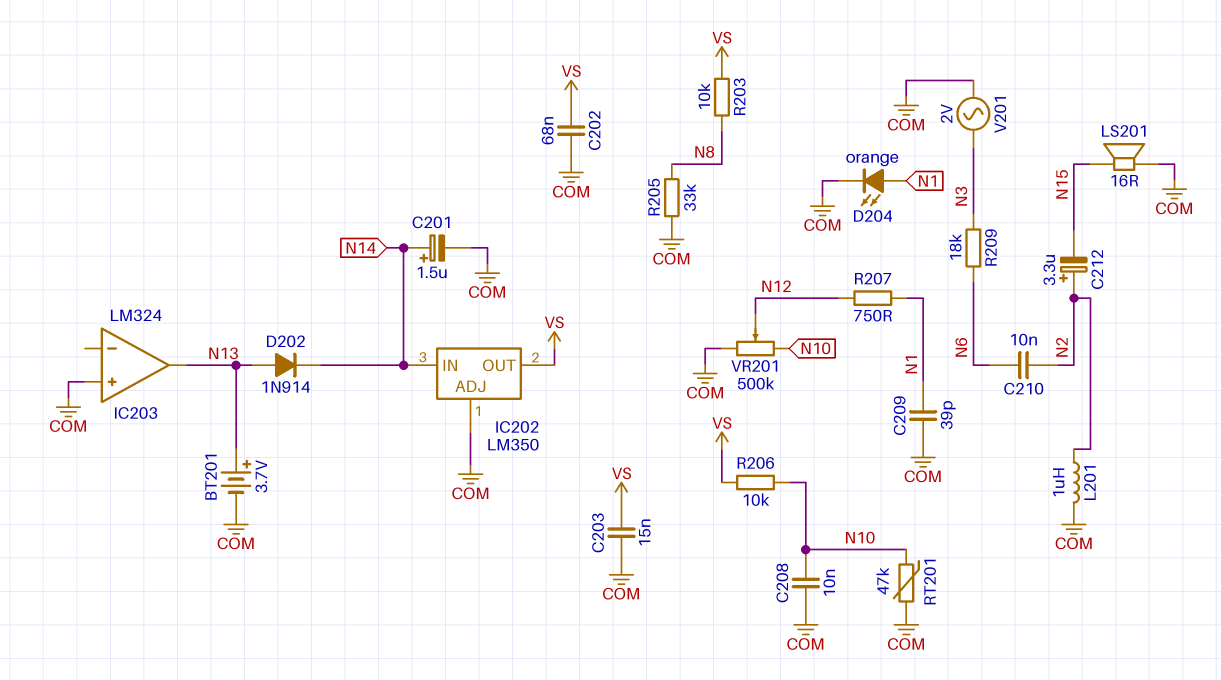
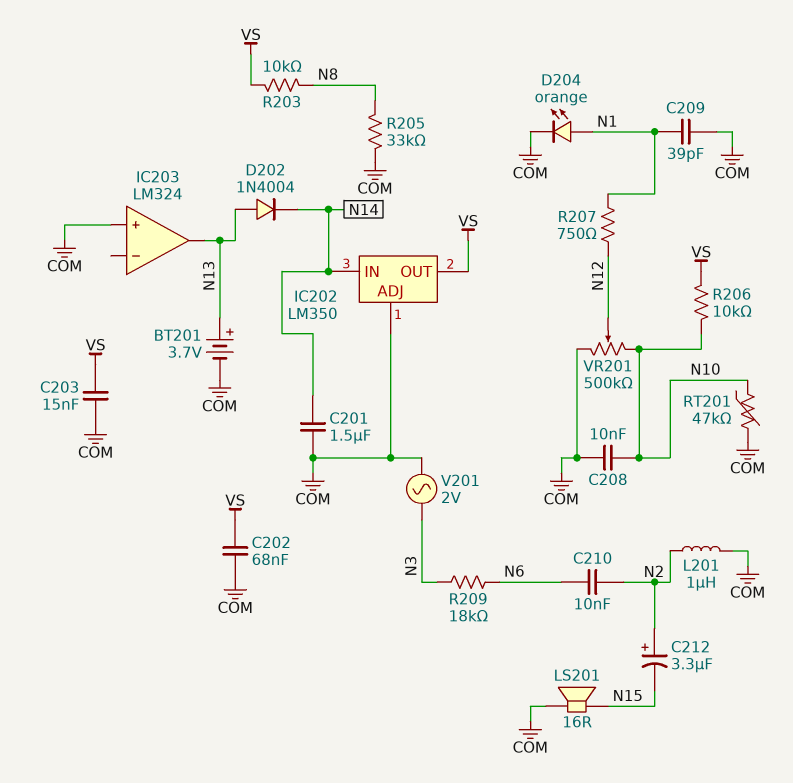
C201: 1.5uF (plus N14, minus COM) -> 1.5uF (COM, N14)
D202: diode 1N914 (A N13, K N14) -> diode 1N4004 (A N13, K N14)

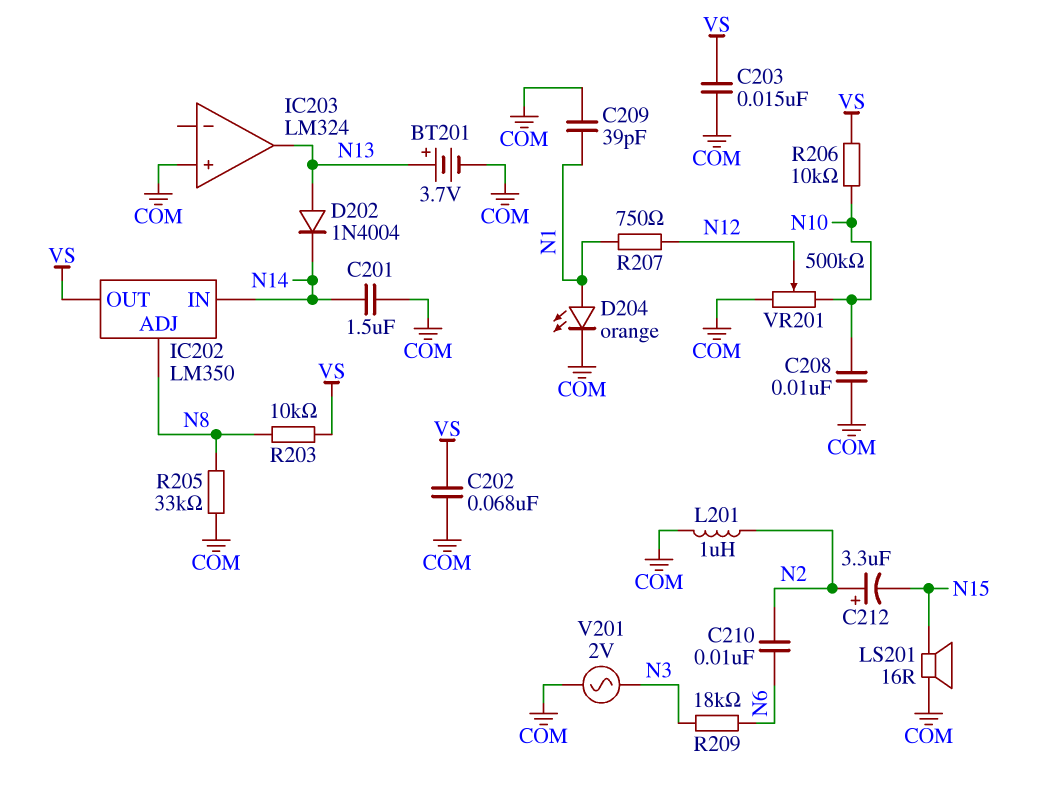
IC202 pin ADJ: COM -> N8
RT201: 47k (COM, N10) -> none

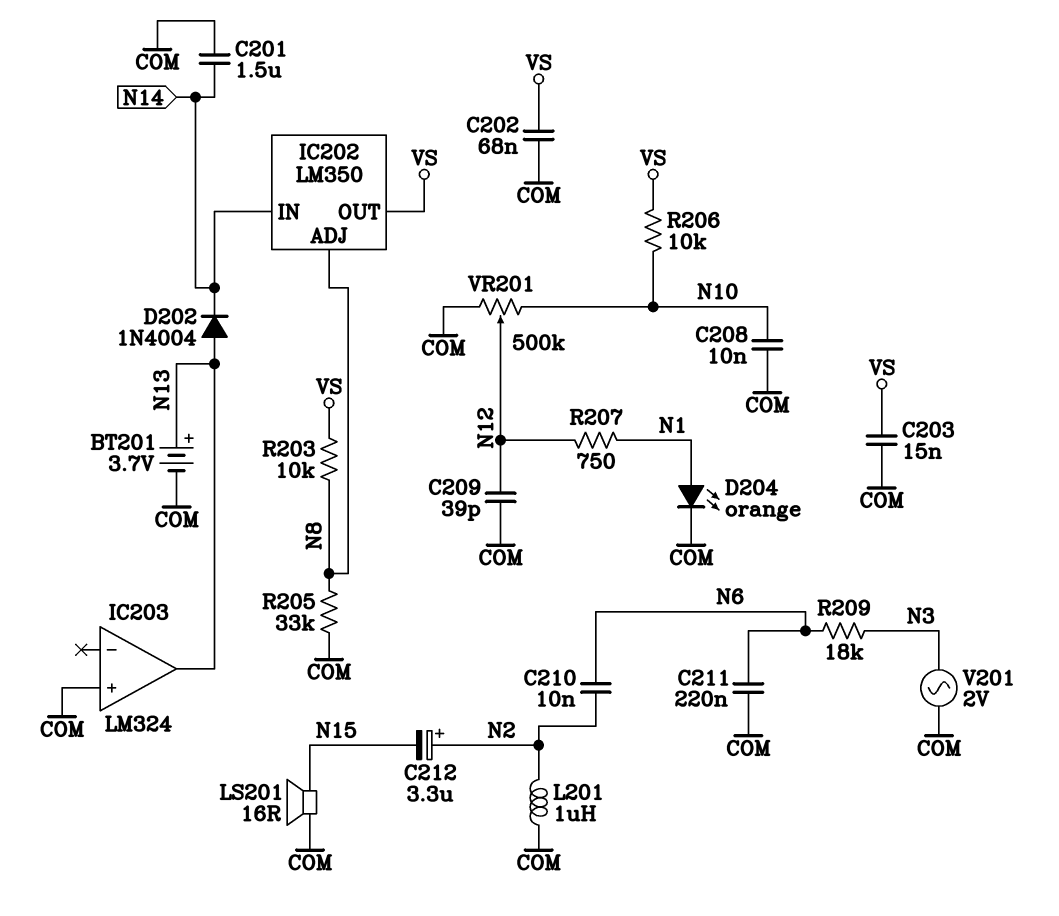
C209: 39pF (COM, N1) -> 39pF (COM, N12)
C211: none -> 220nF (COM, N6)

